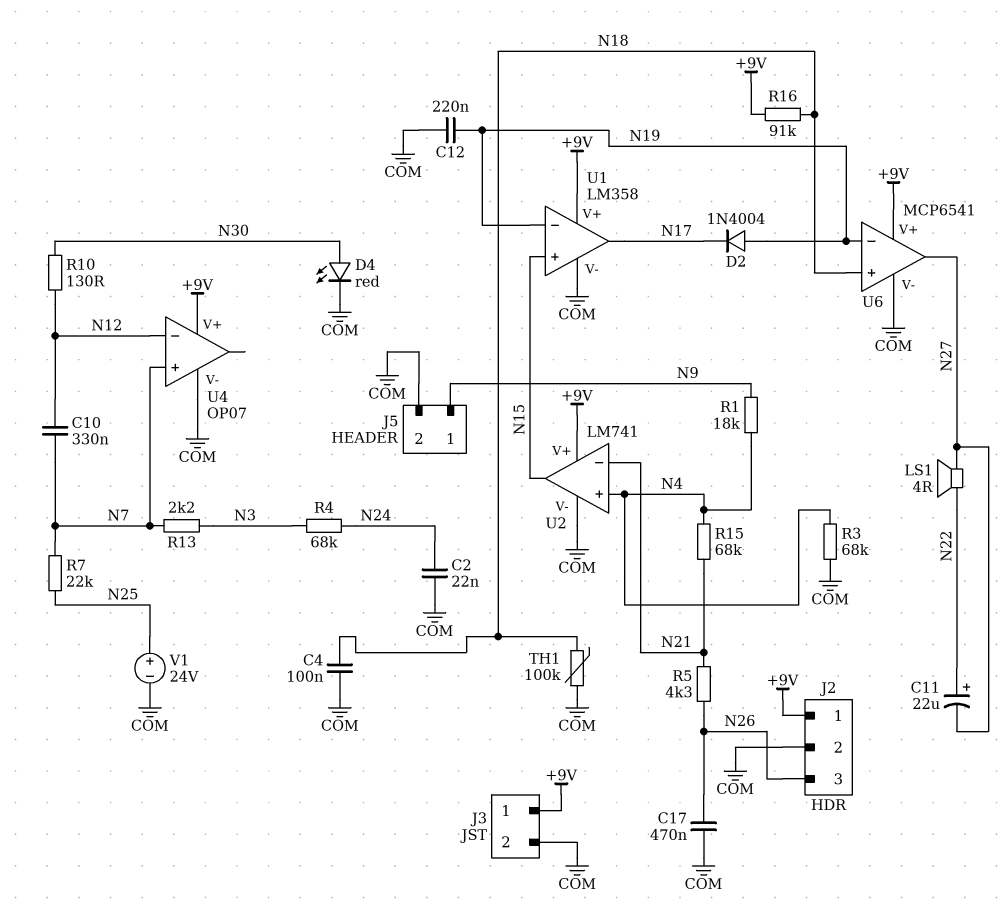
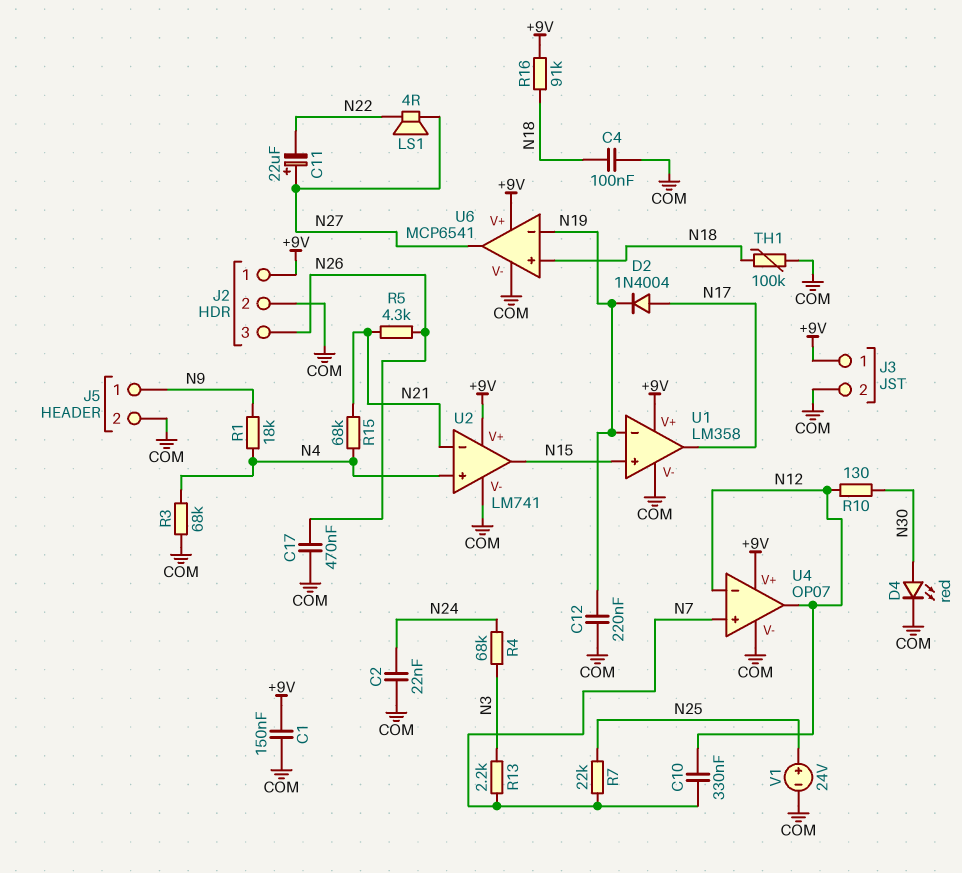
C1: none -> 150nF (+9V, COM)
C11: 22uF (plus N22, minus N27) -> 22uF (plus N27, minus N22)
D2: diode 1N4004 (A N19, K N17) -> diode 1N4004 (A N17, K N19)
U4 pin out: none -> N12

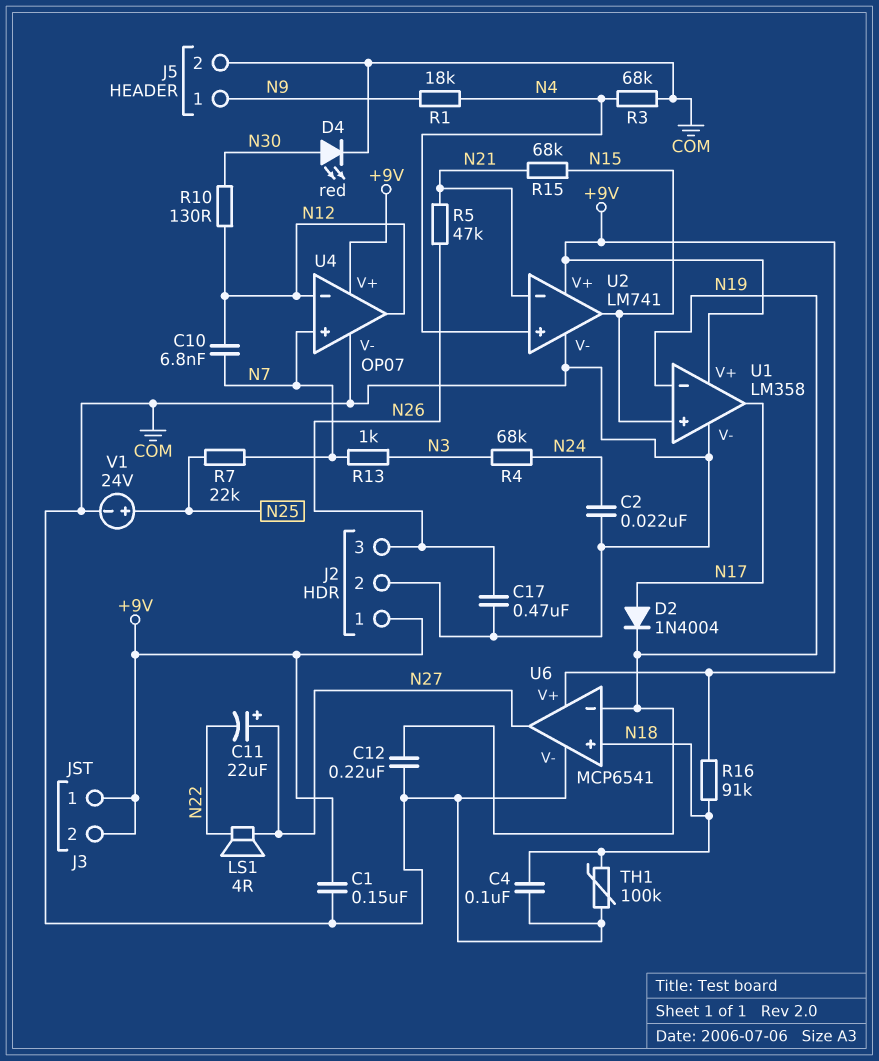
C10: 330nF (N7, N12) -> 6.8nF (N7, N12)
J3 pin 2: COM -> +9V
R5: 4.3k (N21, N26) -> 47k (N21, N26)
R13: 2.2k (N3, N7) -> 1k (N3, N7)
R15: 68k (N4, N21) -> 68k (N15, N21)

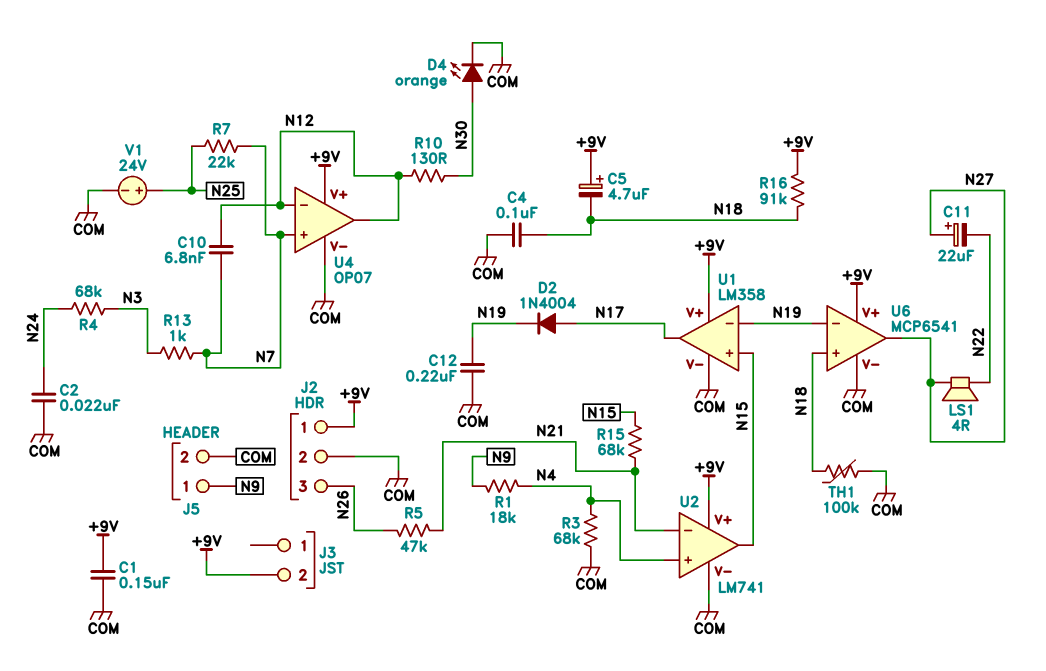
C5: none -> 4.7uF (plus +9V, minus N18)
C17: 470nF (COM, N26) -> none
D4: LED red (A N30, K COM) -> LED orange (A N30, K COM)
J3 pin 1: +9V -> none

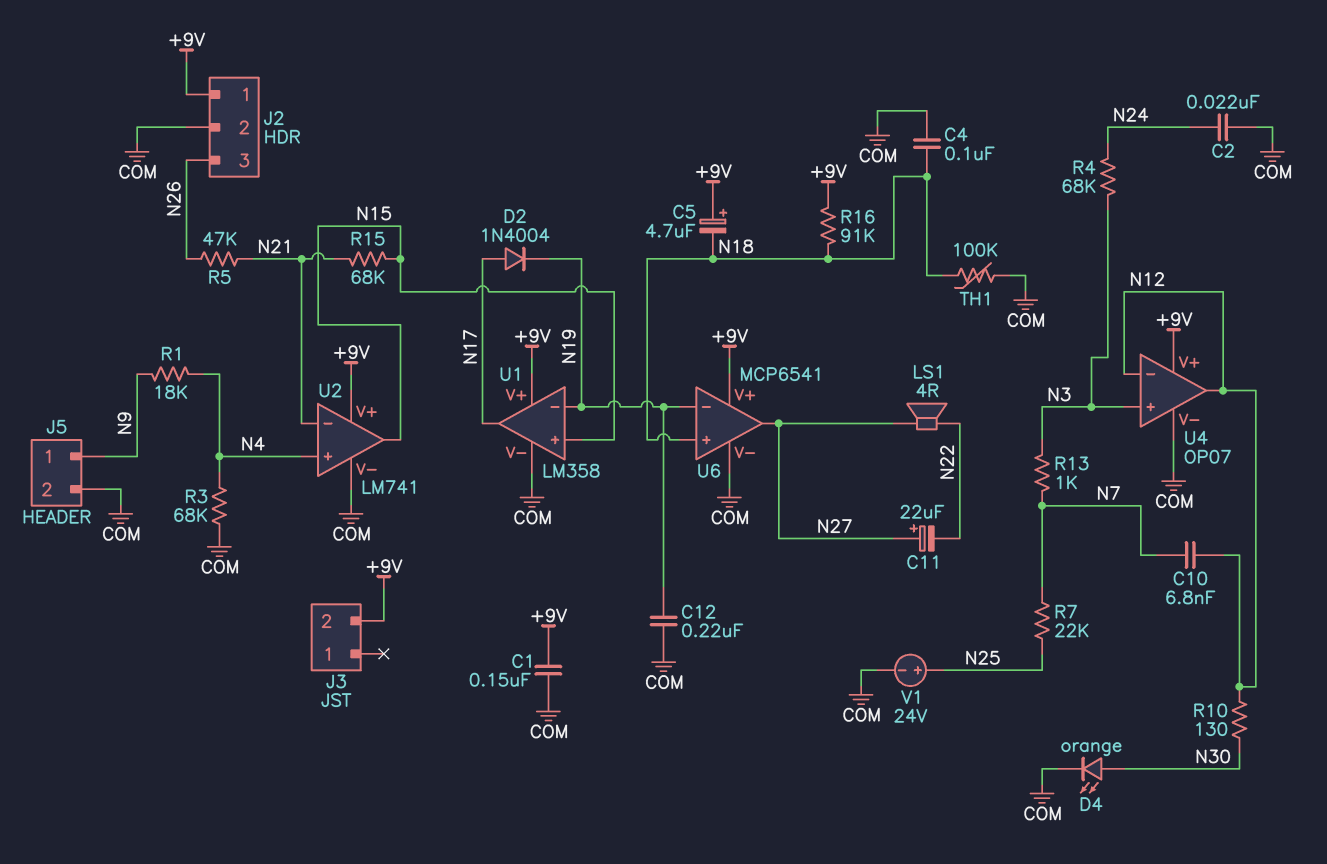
U4 pin in+: N7 -> N3

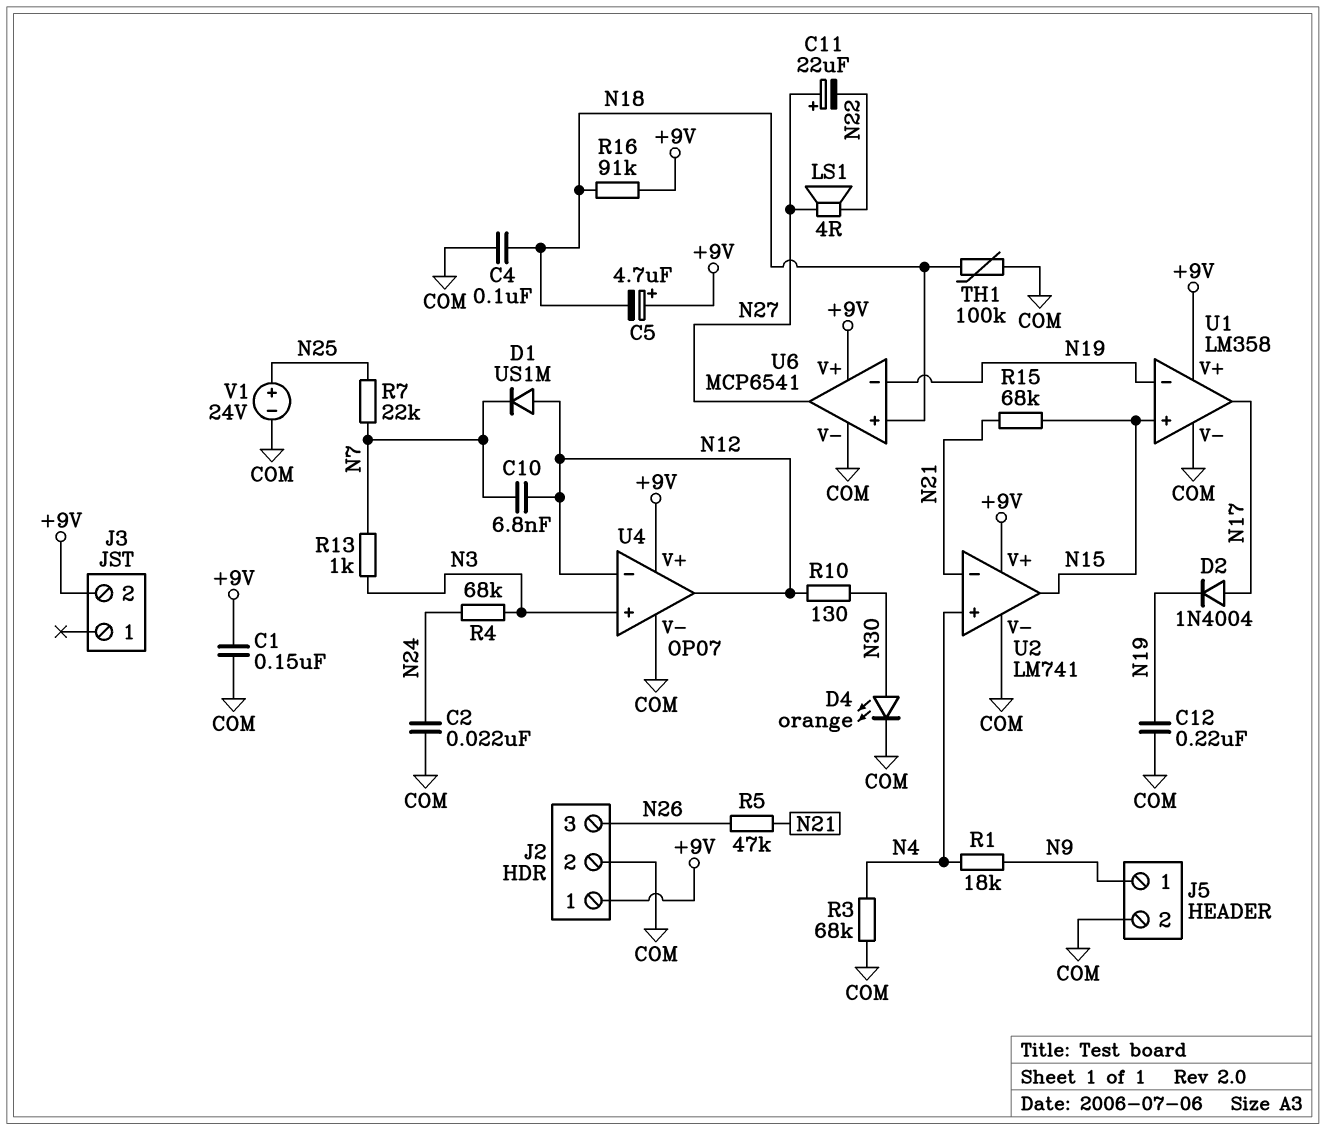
D1: none -> diode US1M (A N12, K N7)

